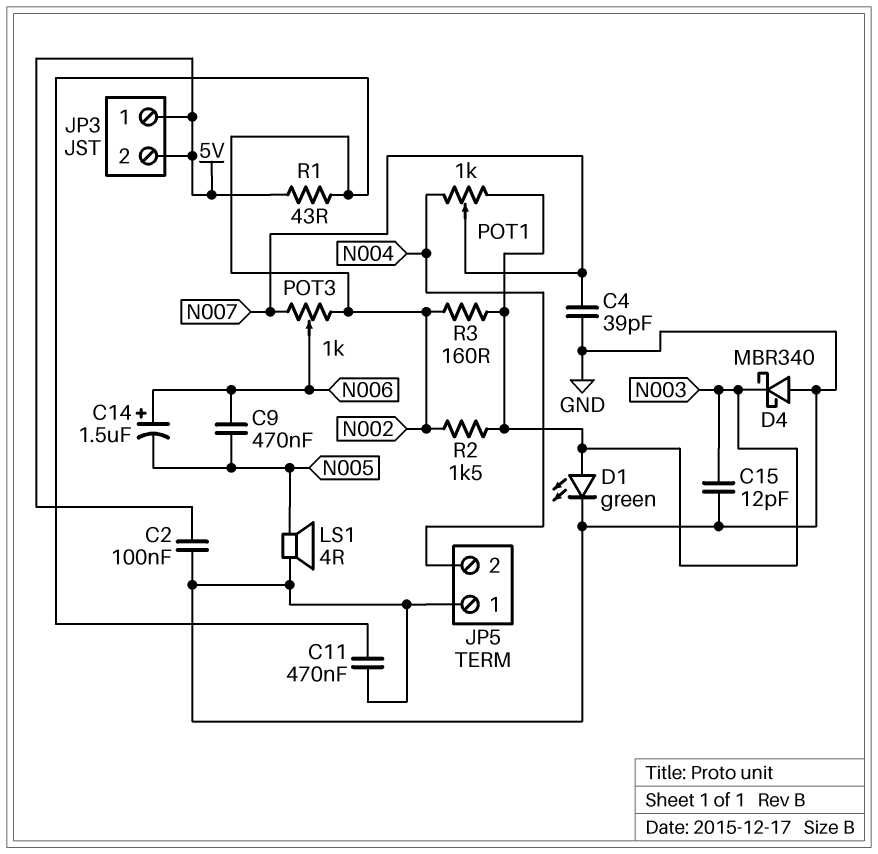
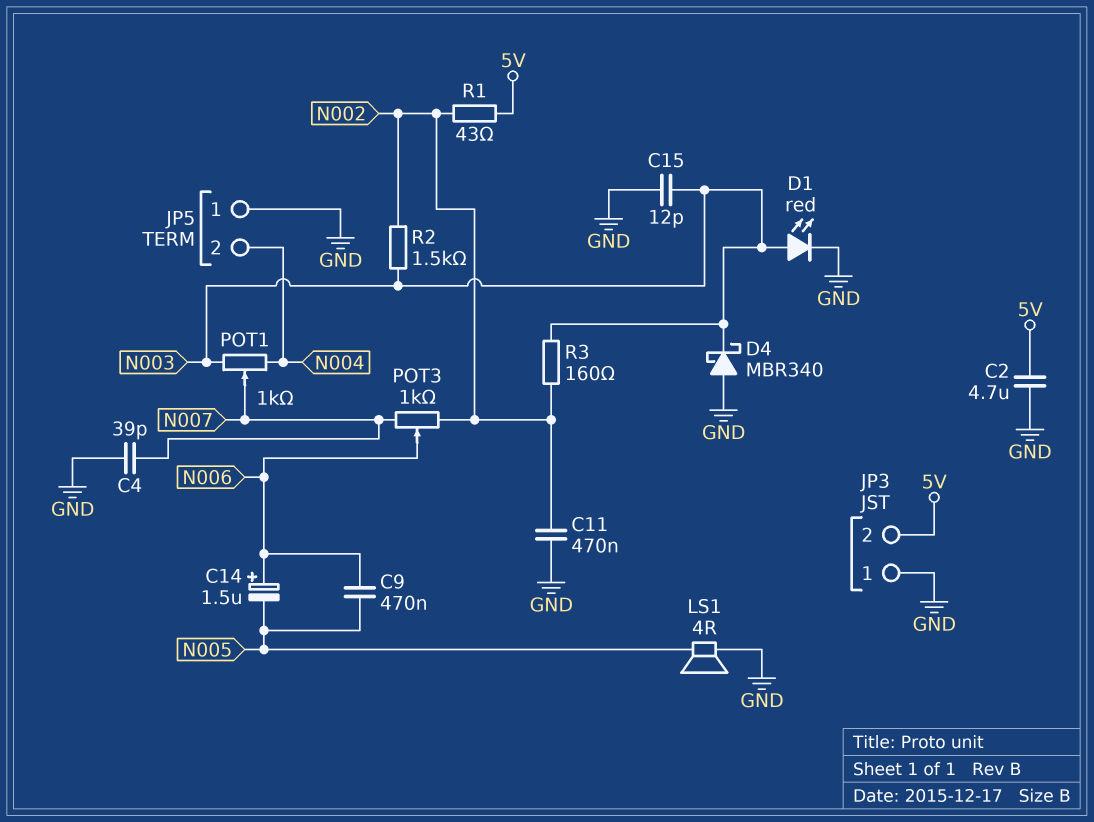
C2: 100nF (5V, GND) -> 4.7uF (5V, GND)
D1: LED green (A N003, K GND) -> LED red (A N003, K GND)
JP3 pin 1: 5V -> GND

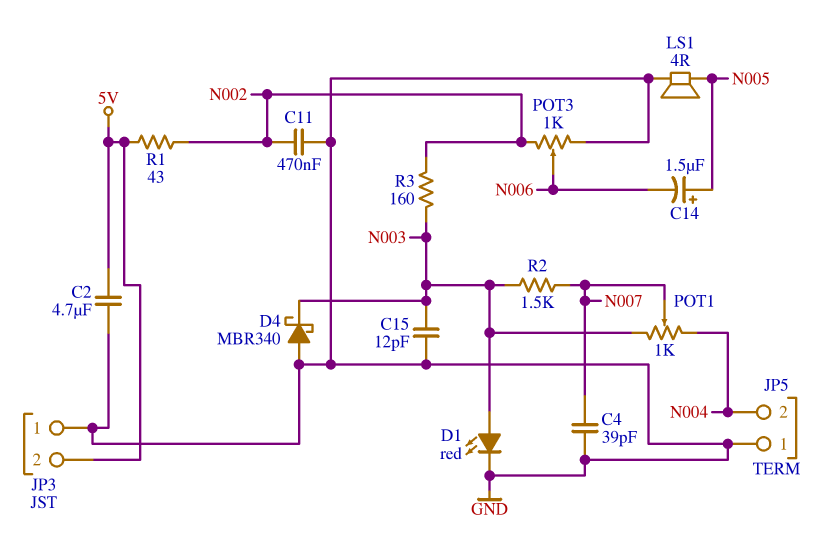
C9: 470nF (N005, N006) -> none
C14: 1.5uF (plus N006, minus N005) -> 1.5uF (plus N005, minus N006)
POT3: 1k (N002, N007, wiper N006) -> 1k (GND, N002, wiper N006)
R2: 1.5k (N002, N003) -> 1.5k (N003, N007)

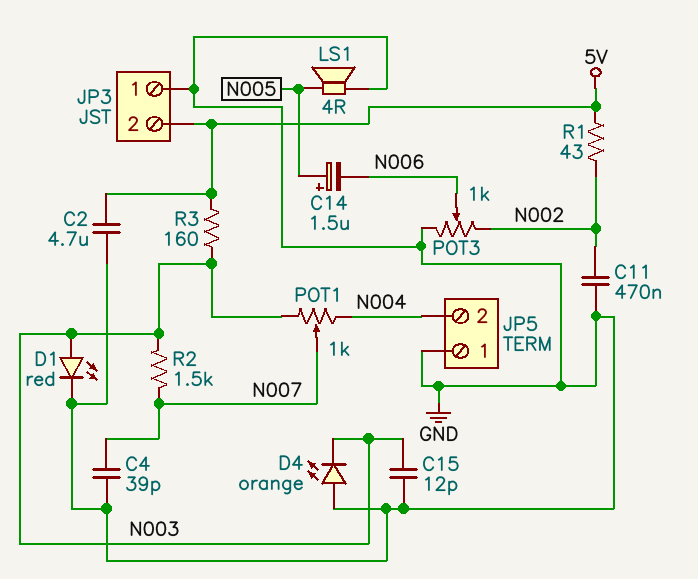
D4: schottky MBR340 (A GND, K N003) -> LED orange (A GND, K N003)
R3: 160 (N002, N003) -> 160 (5V, N003)

